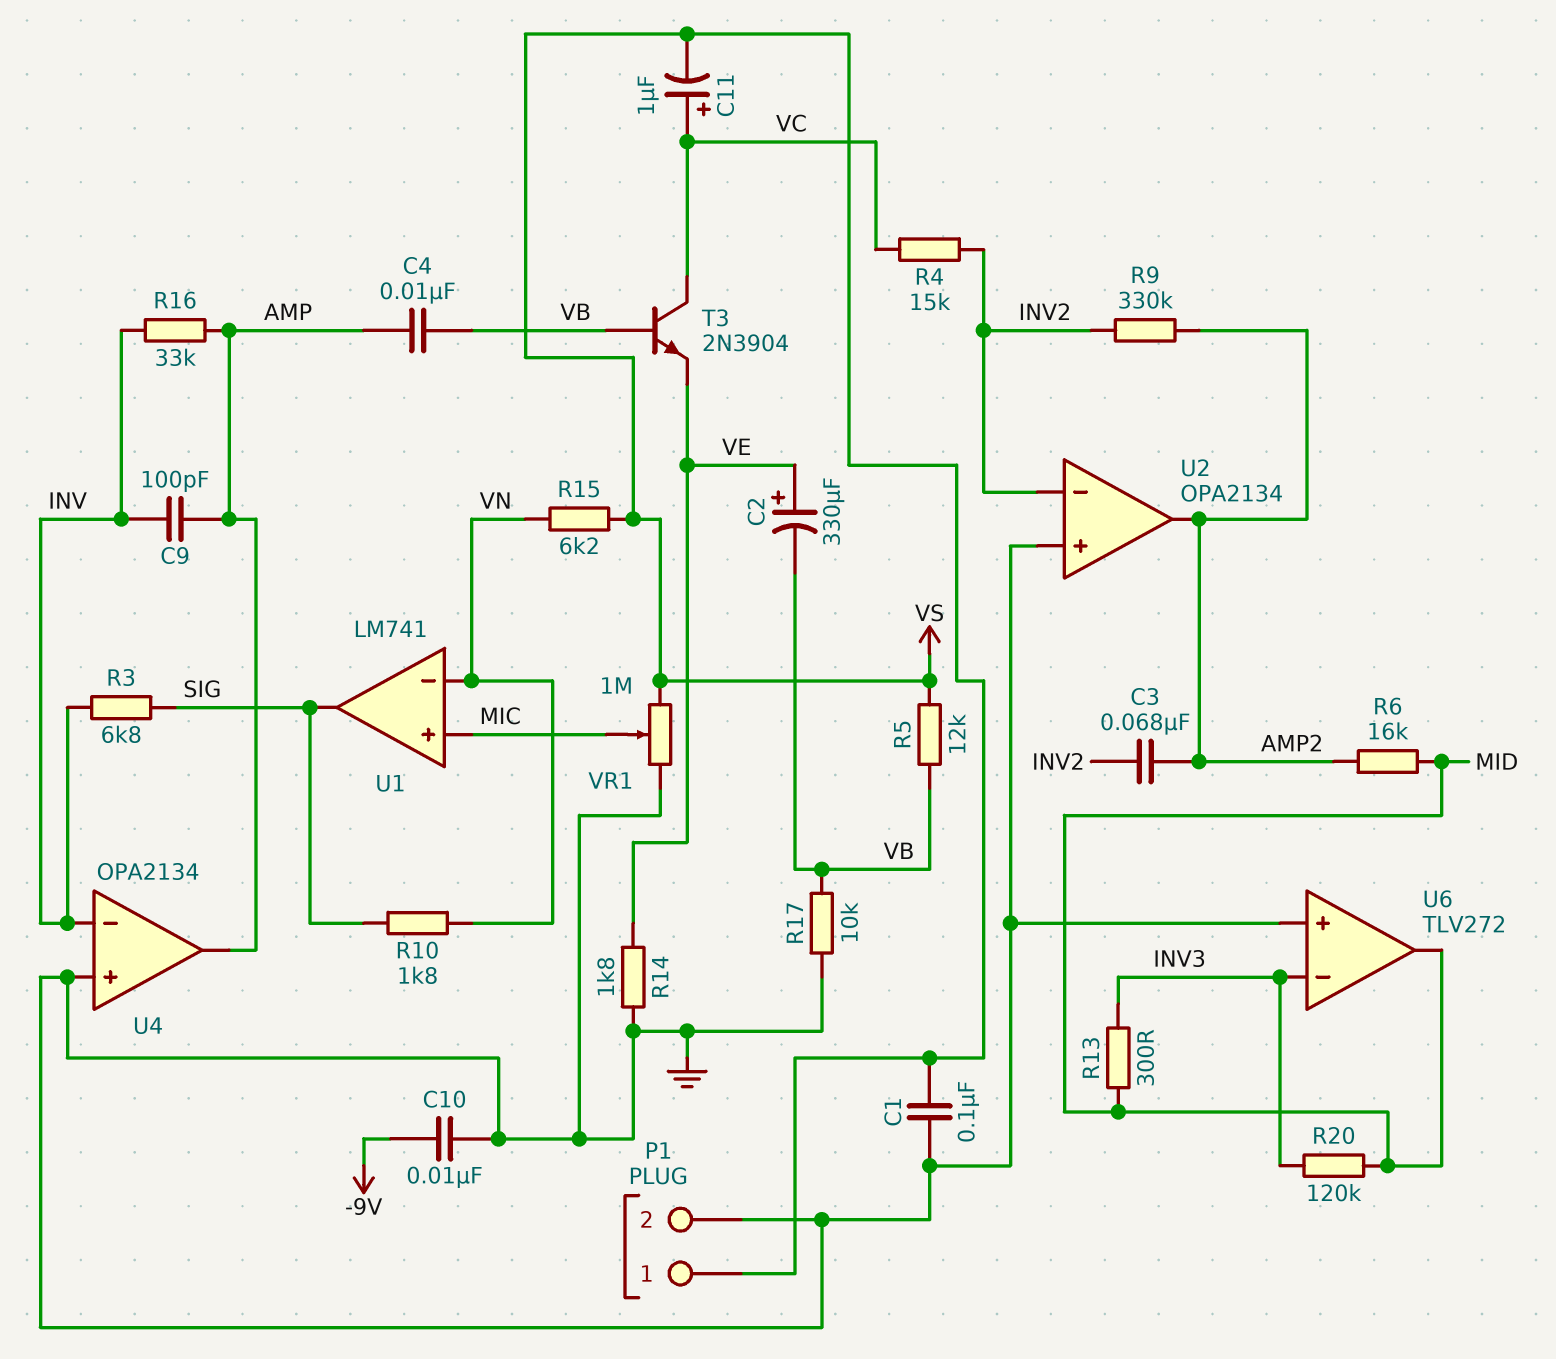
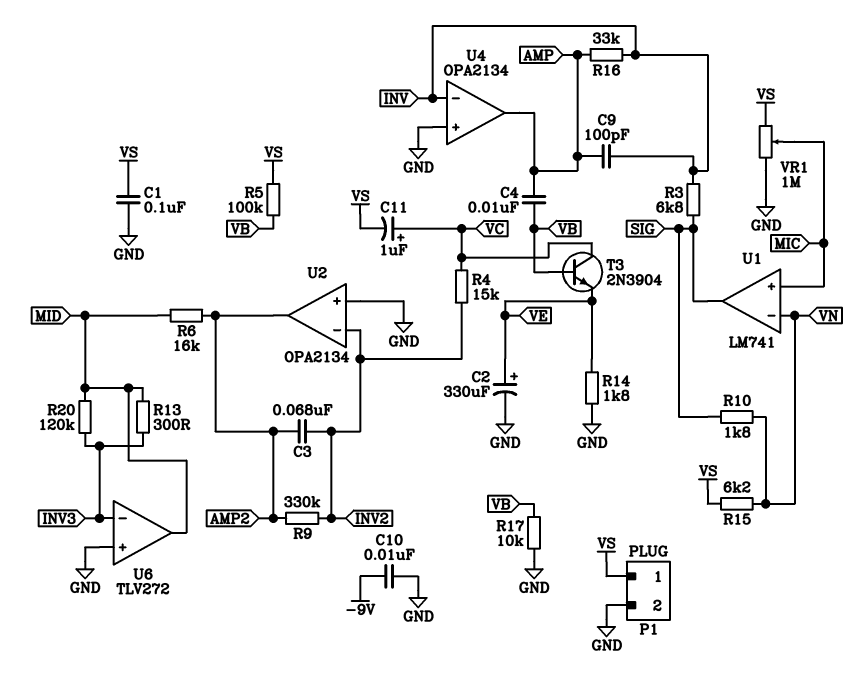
C2: 330uF (plus VE, minus VB) -> 330uF (plus VE, minus GND)
R5: 12k (VB, VS) -> 100k (VB, VS)

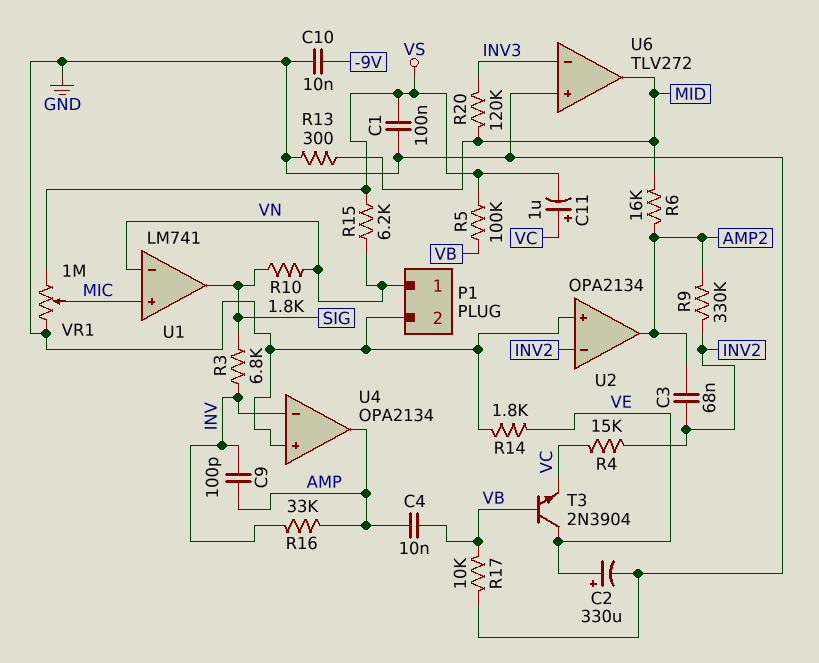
P1 pin 1: VS -> VN
R13: 300 (INV3, MID) -> 300 (GND, MID)
T3: NPN 2N3904 (B VB, C VC, E VE) -> NPN 2N3904 (B VB, C VE, E VC)

